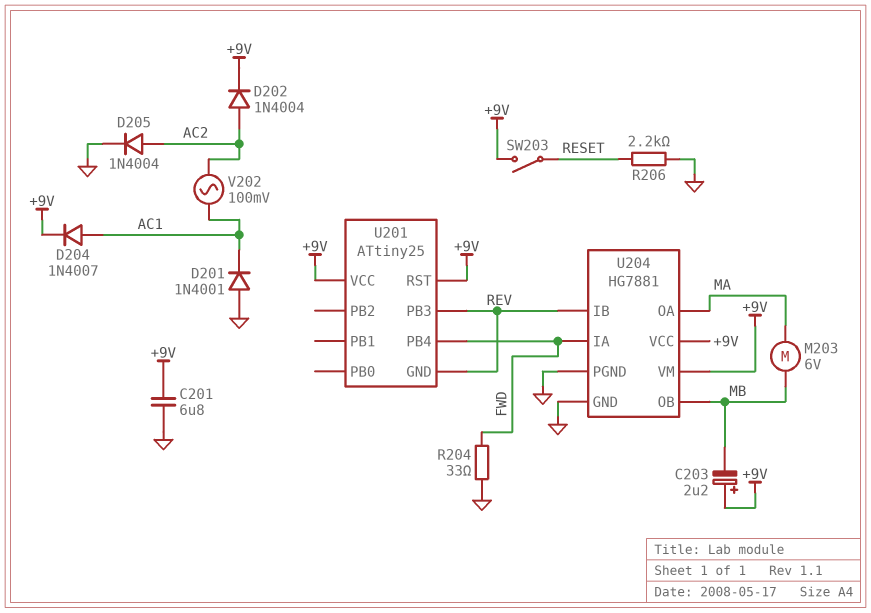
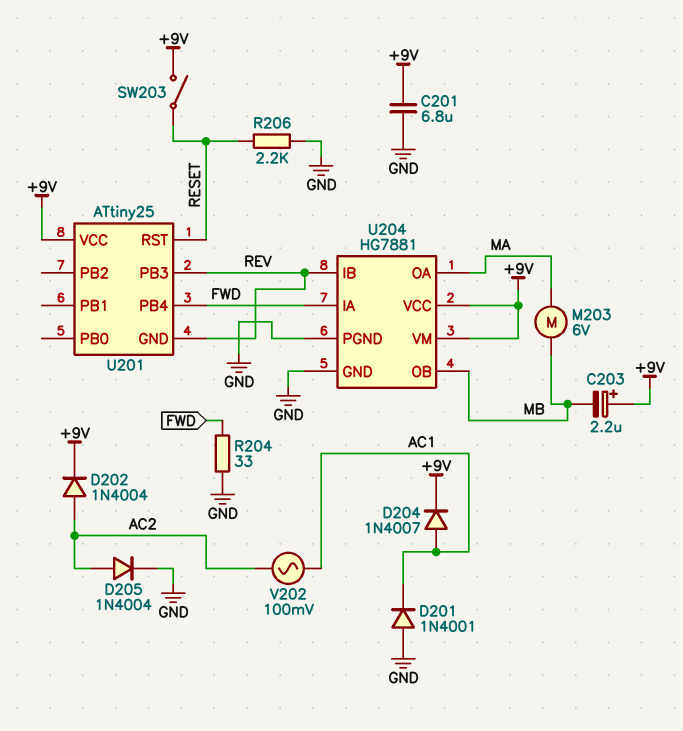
U201 pin RST: +9V -> RESET

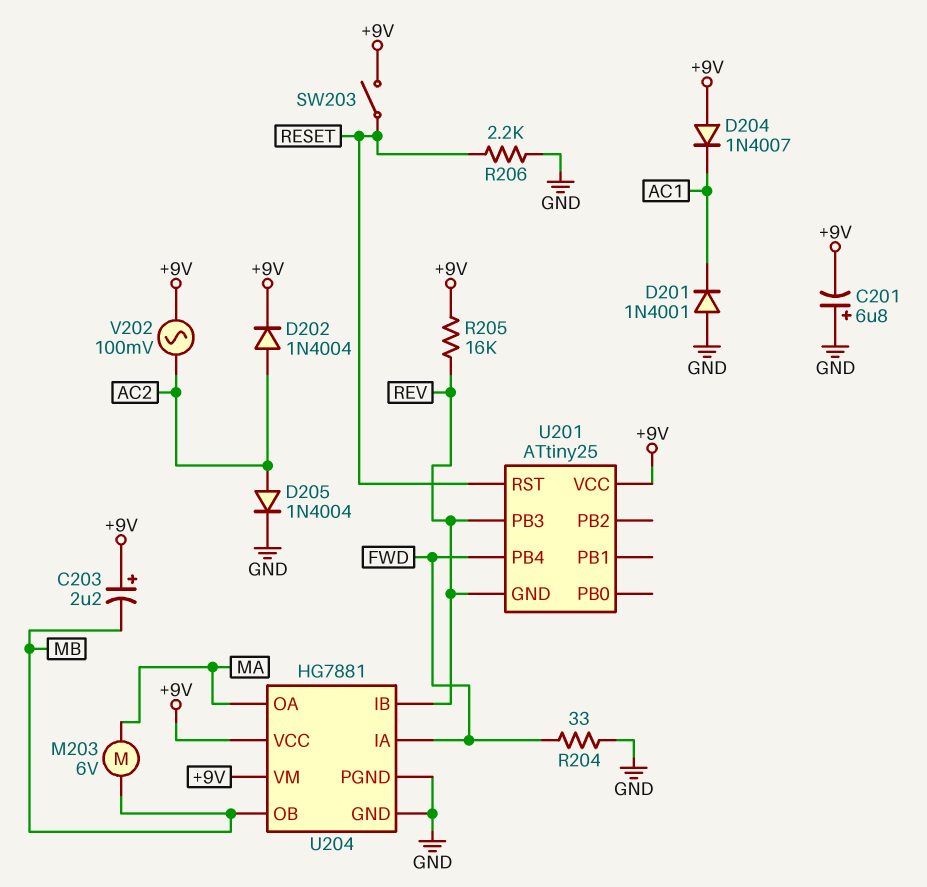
C201: 6.8uF (+9V, GND) -> 6.8uF (plus GND, minus +9V)
D204: diode 1N4007 (A AC1, K +9V) -> diode 1N4007 (A +9V, K AC1)
R205: none -> 16k (+9V, REV)
V202: AC 100mV (AC1, AC2) -> AC 100mV (+9V, AC2)

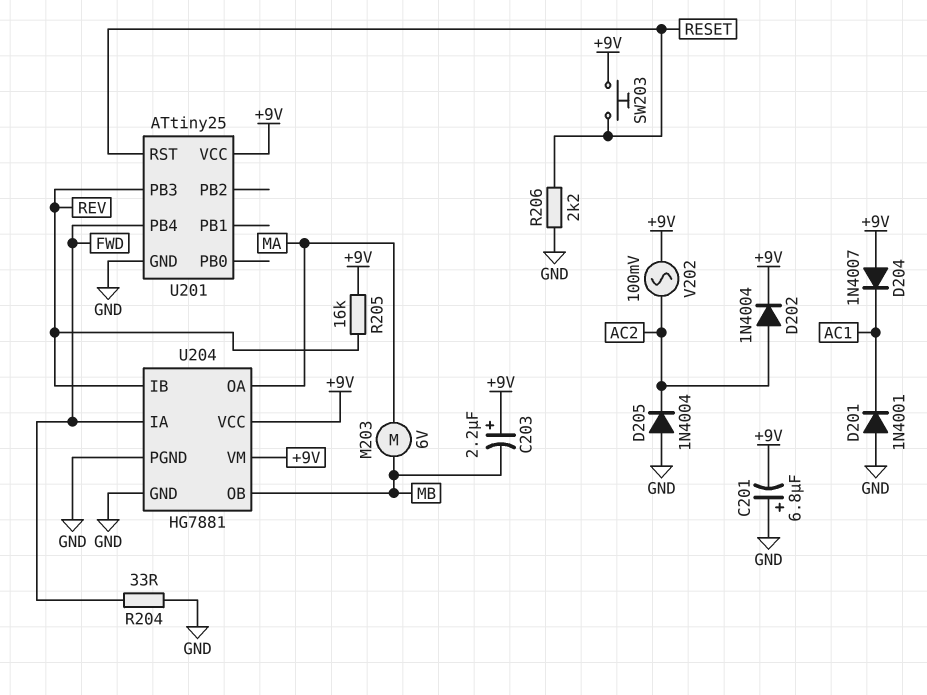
D205: diode 1N4004 (A AC2, K GND) -> diode 1N4004 (A GND, K AC2)
SW203: switch (+9V, RESET) -> button (+9V, RESET)
U201 pin GND: REV -> GND

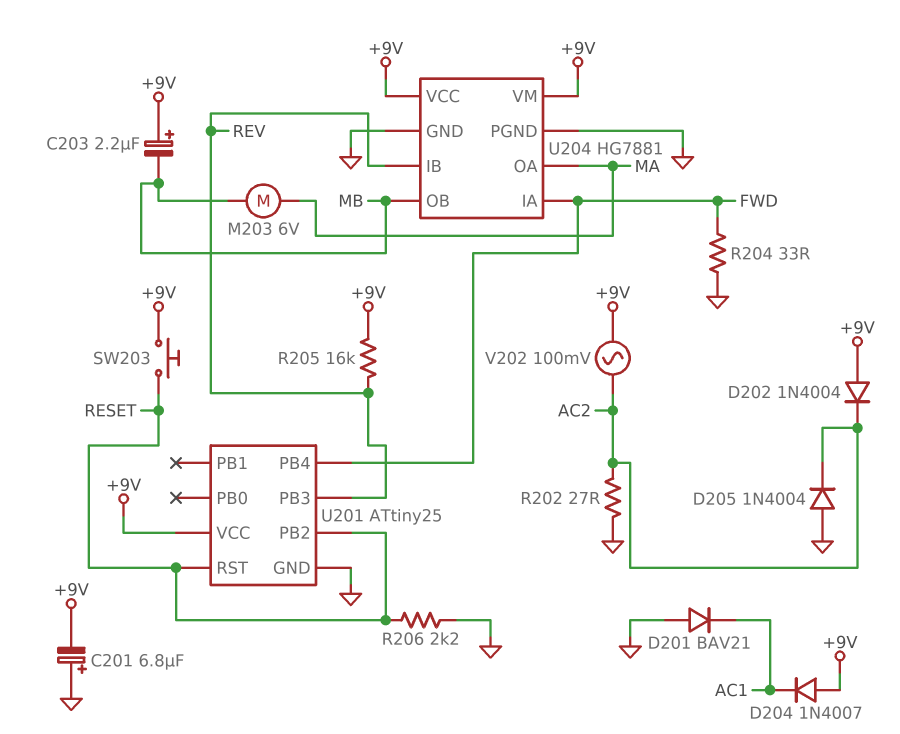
D201: diode 1N4001 (A GND, K AC1) -> diode BAV21 (A GND, K AC1)
D202: diode 1N4004 (A AC2, K +9V) -> diode 1N4004 (A +9V, K AC2)
R202: none -> 27 (AC2, GND)
U201 pin PB2: none -> RESET

